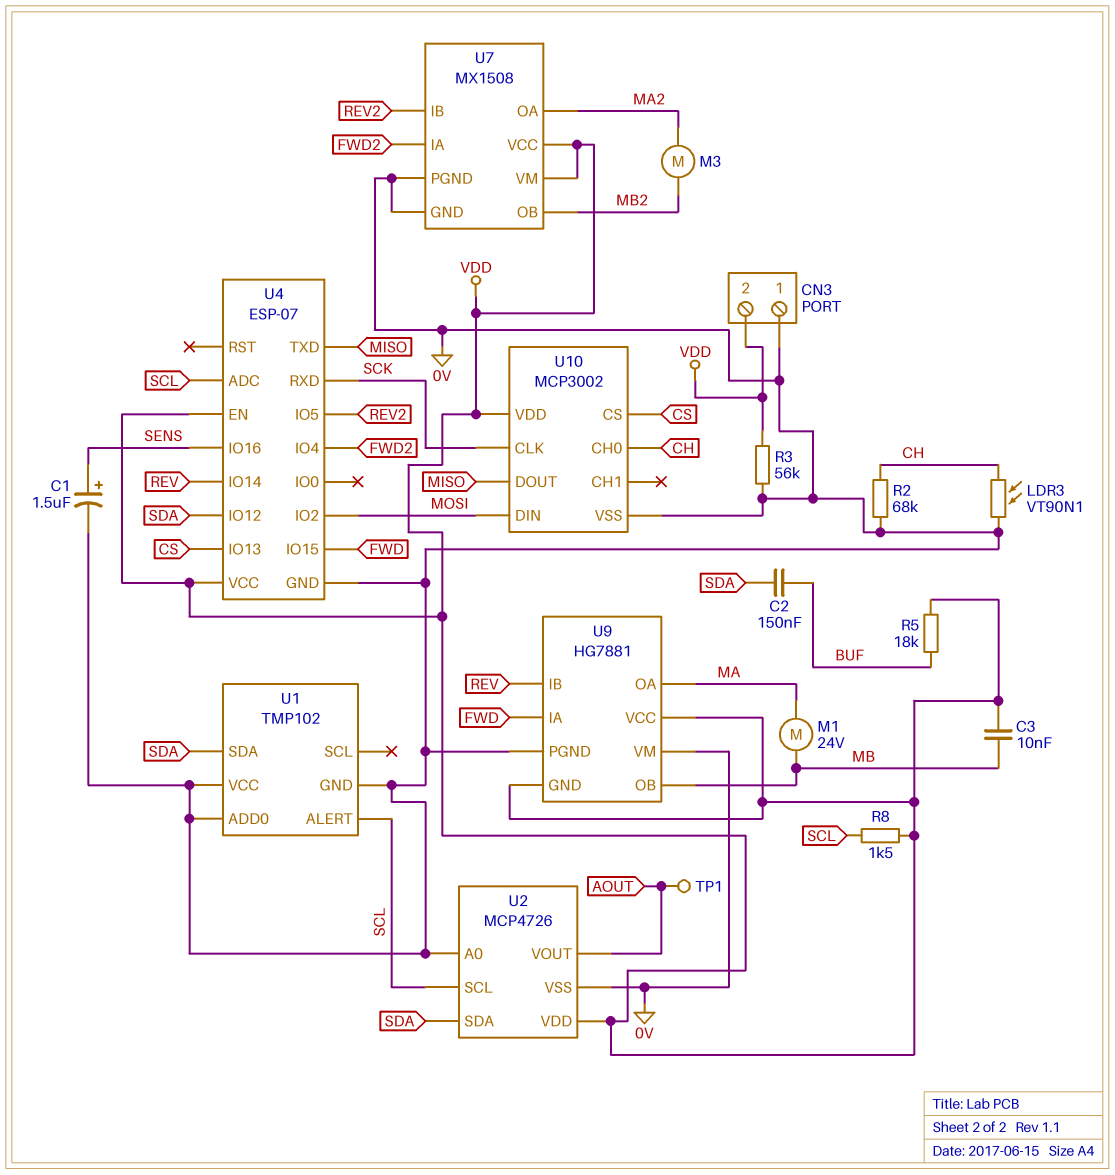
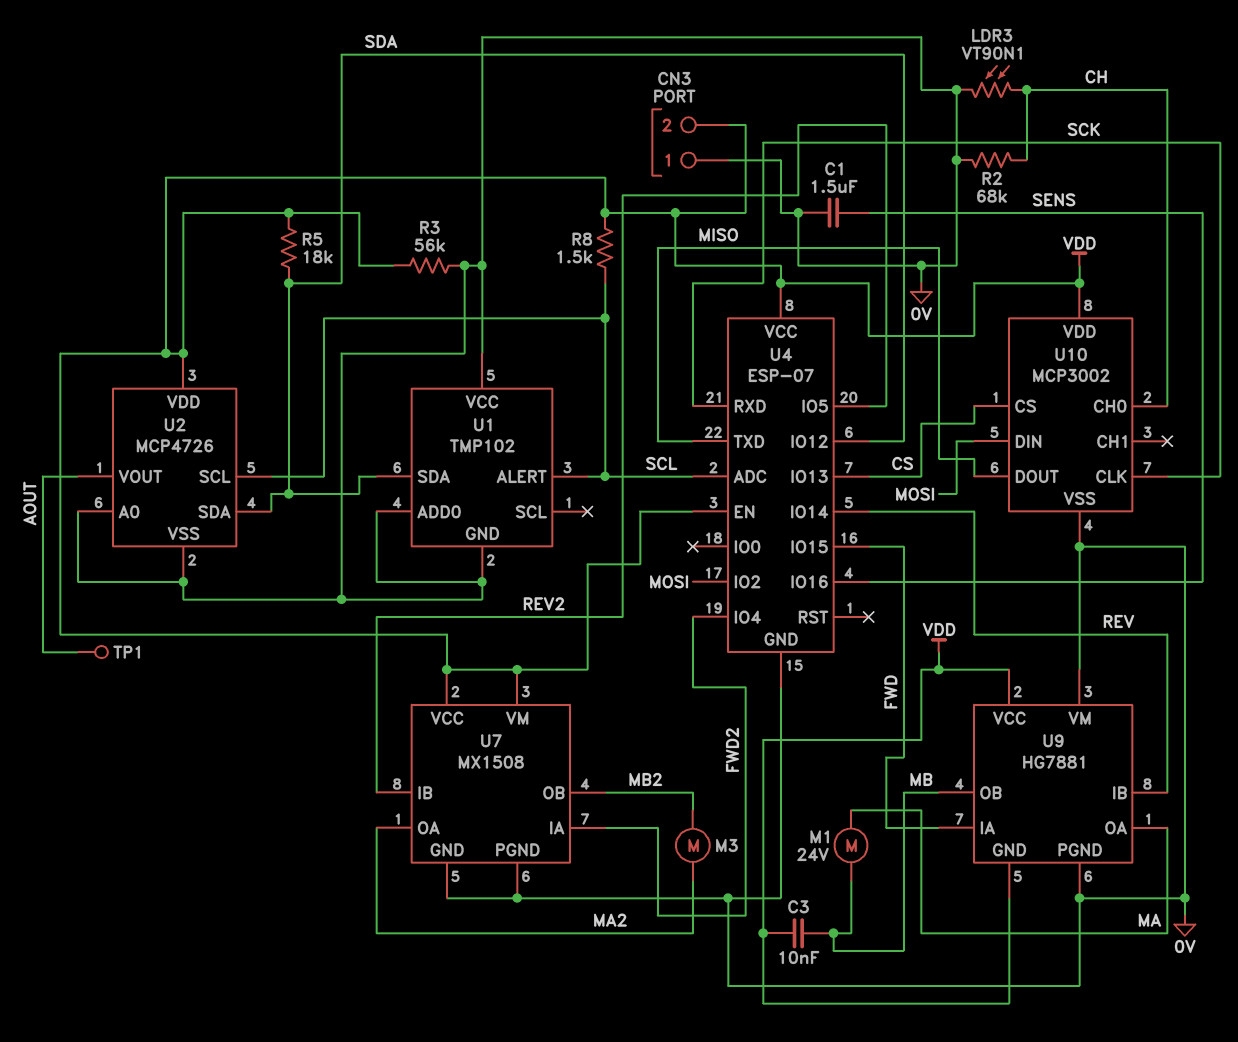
C1: 1.5uF (plus SENS, minus 0V) -> 1.5uF (0V, SENS)
C2: 150nF (BUF, SDA) -> none
R5: 18k (BUF, VDD) -> 18k (SDA, VDD)

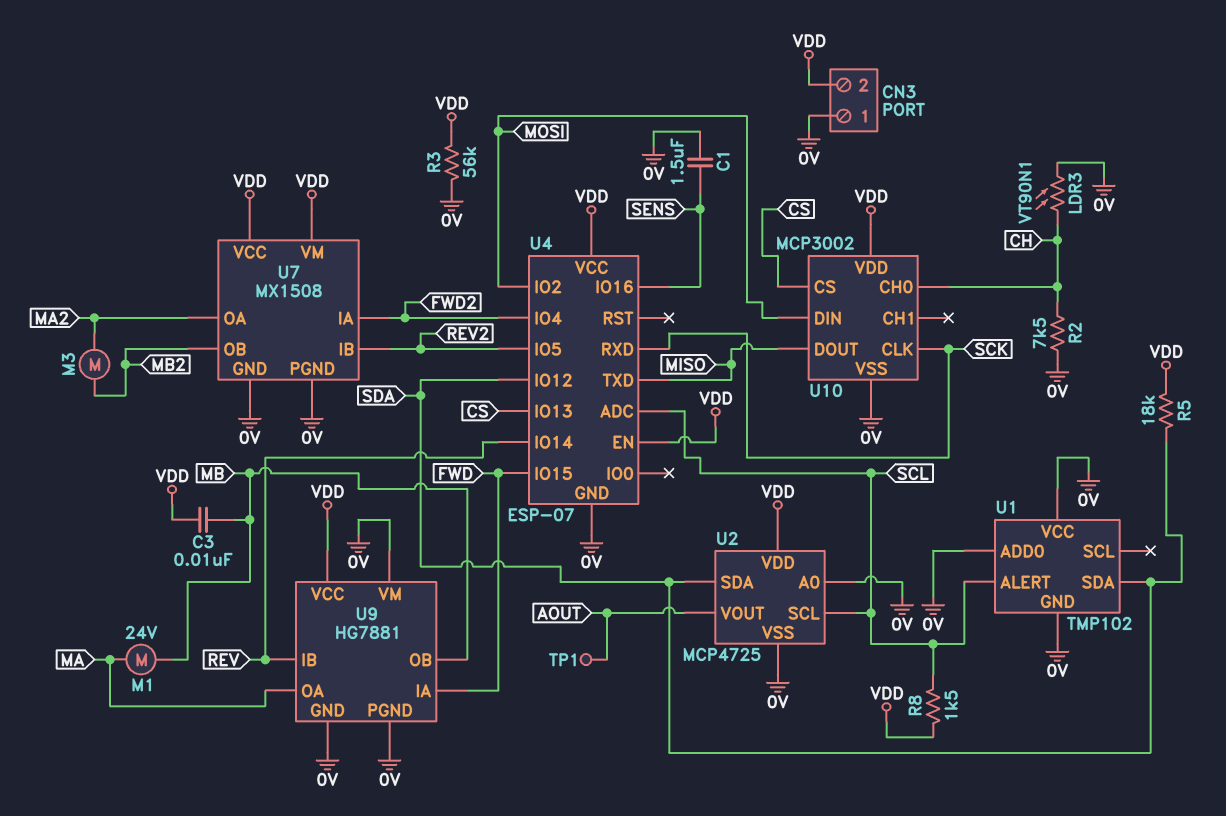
R2: 68k (0V, CH) -> 7.5k (0V, CH)
U2: MCP4726 -> MCP4725
U9 pin GND: VDD -> 0V

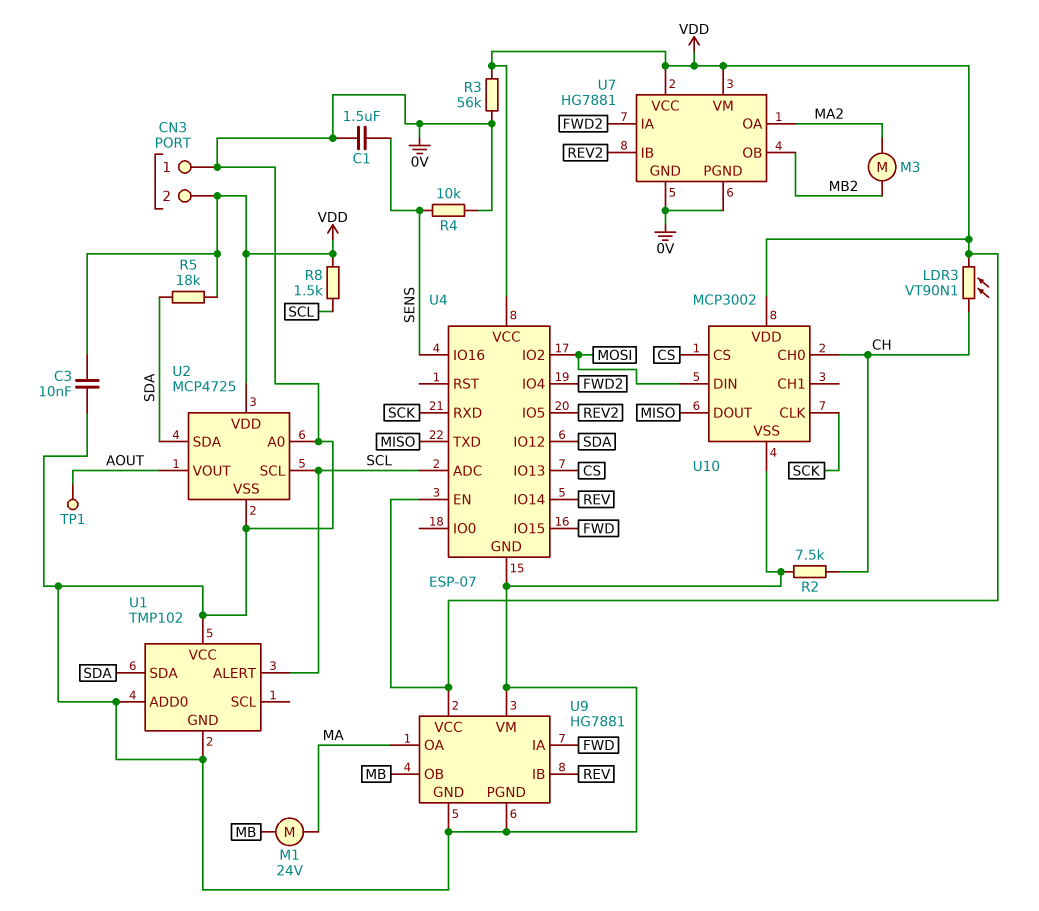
C3: 10nF (MB, VDD) -> 10nF (0V, VDD)
LDR3: VT90N1 (0V, CH) -> VT90N1 (CH, VDD)
R4: none -> 10k (0V, SENS)
U7: MX1508 -> HG7881

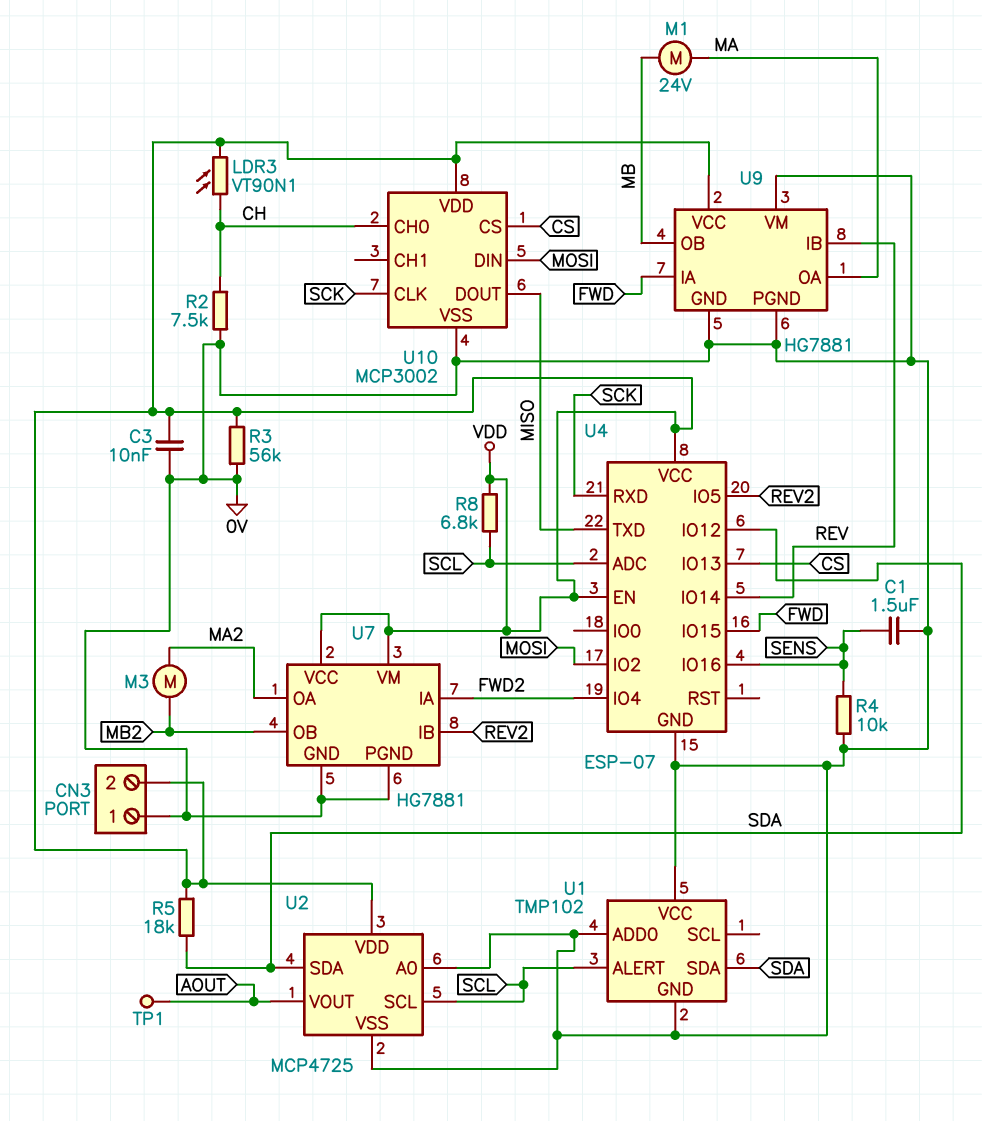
R8: 1.5k (SCL, VDD) -> 6.8k (SCL, VDD)

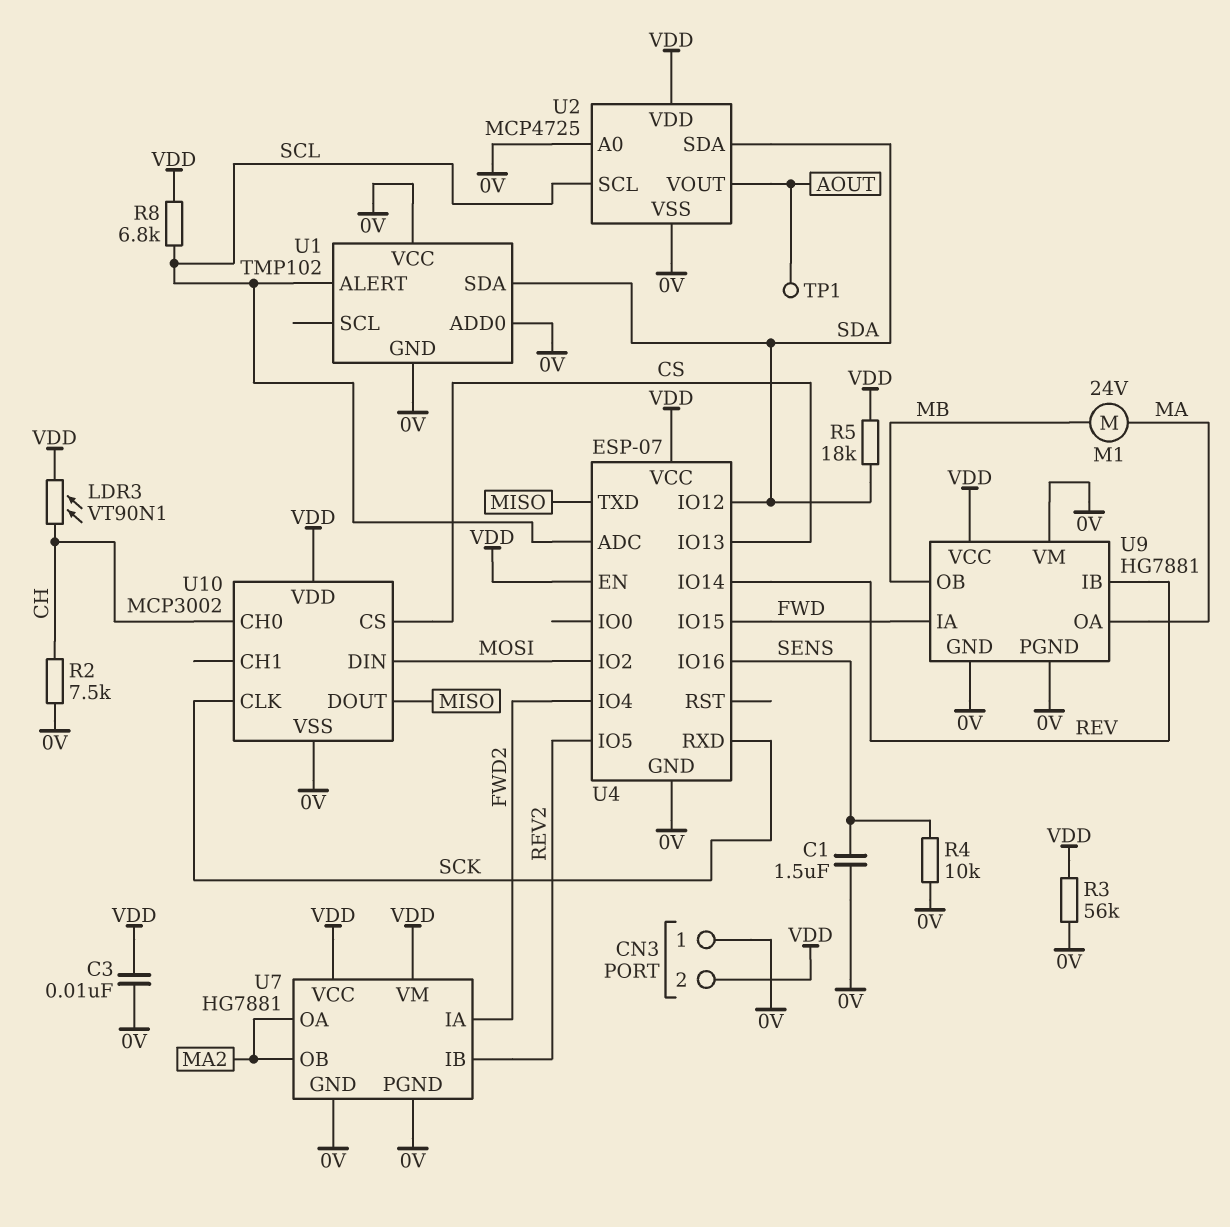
M3: motor (MA2, MB2) -> none
U7 pin OB: MB2 -> MA2

